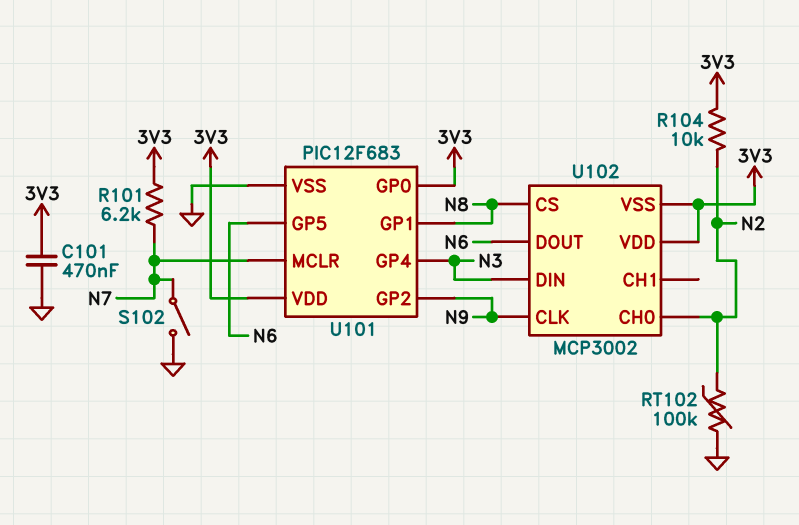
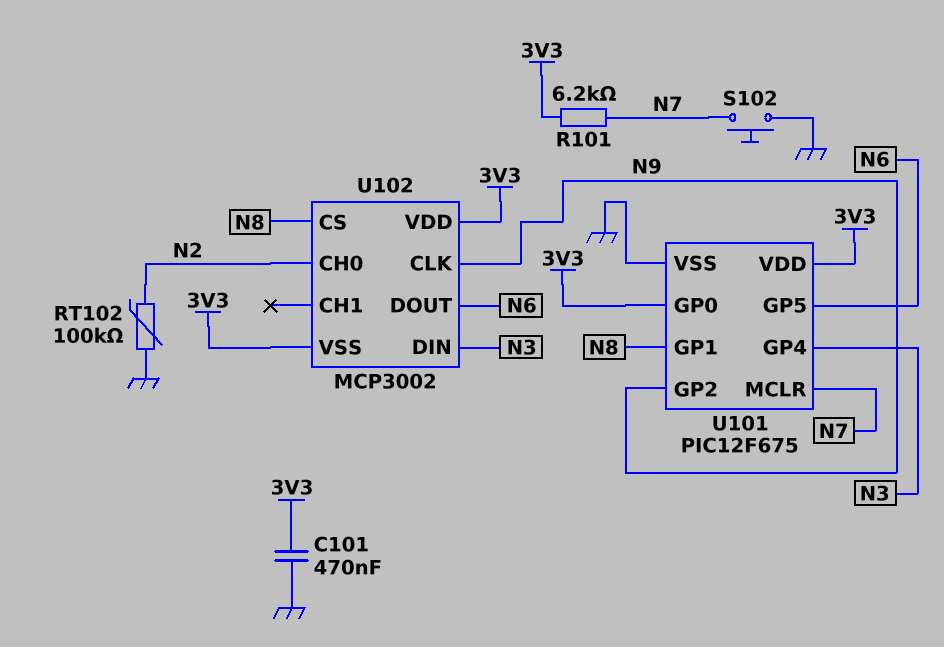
R104: 10k (3V3, N2) -> none
S102: switch (GND, N7) -> button (GND, N7)
U101: PIC12F683 -> PIC12F675

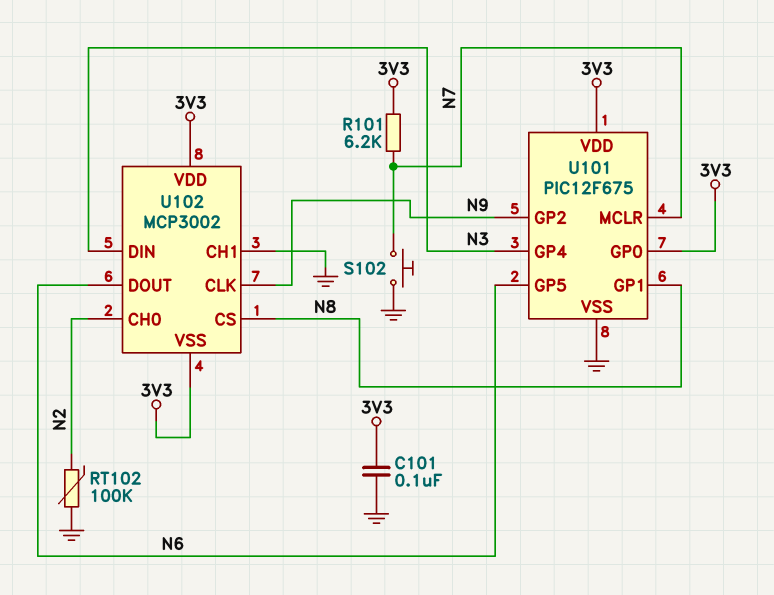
C101: 470nF (3V3, GND) -> 100nF (3V3, GND)
U102 pin CH1: none -> GND

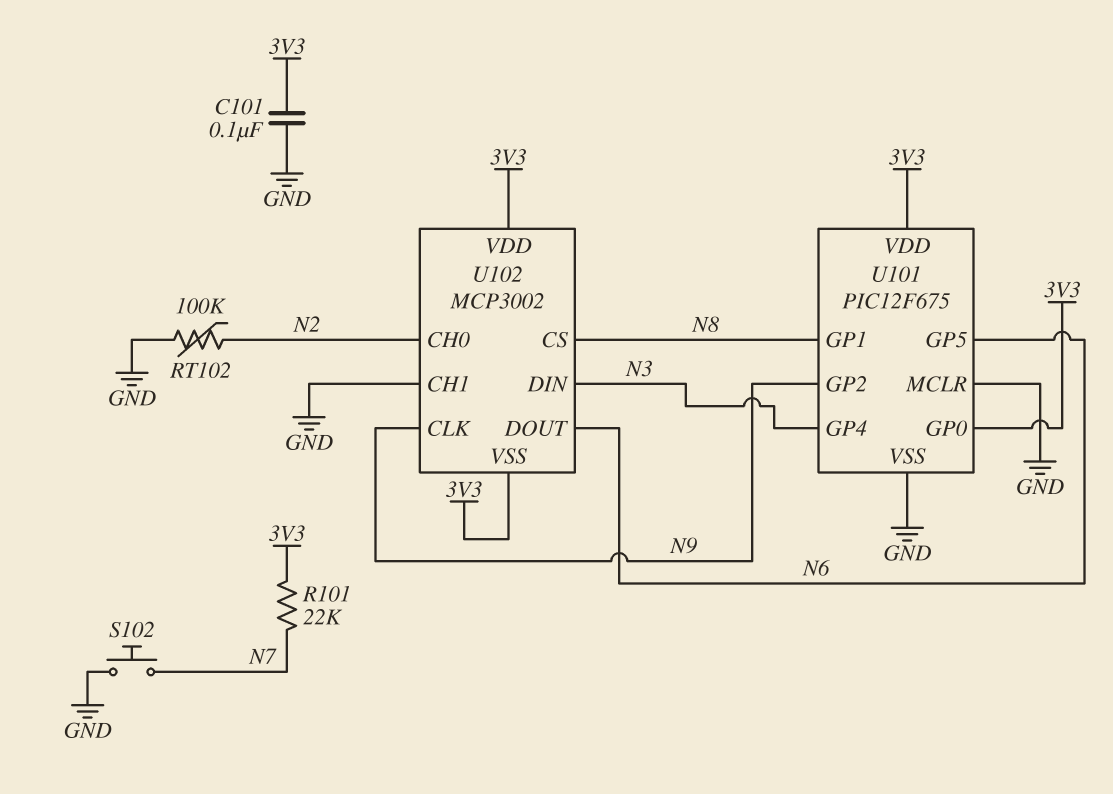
R101: 6.2k (3V3, N7) -> 22k (3V3, N7)
U101 pin MCLR: N7 -> GND

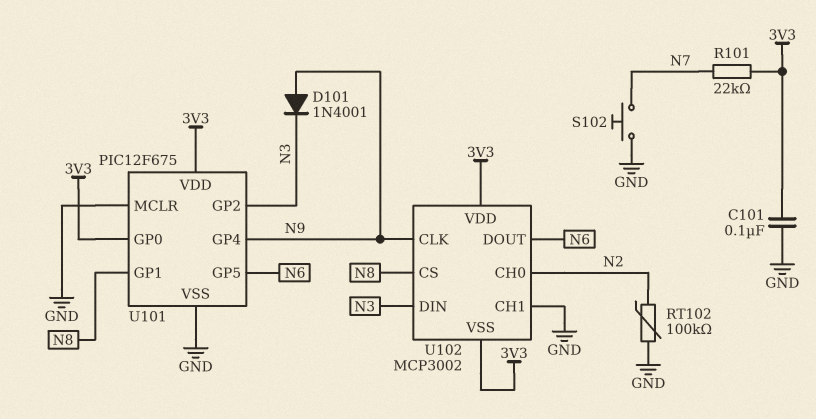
D101: none -> diode 1N4001 (A N9, K N3)
U101 pin GP2: N9 -> N3
U101 pin GP4: N3 -> N9

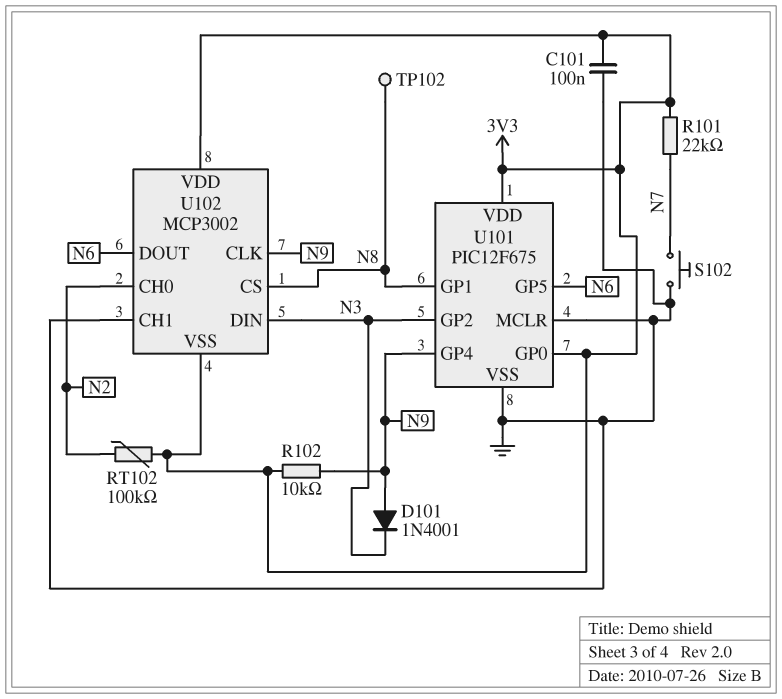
R102: none -> 10k (3V3, N9)
RT102: 100k (GND, N2) -> 100k (3V3, N2)
TP102: none -> test point (N8)

